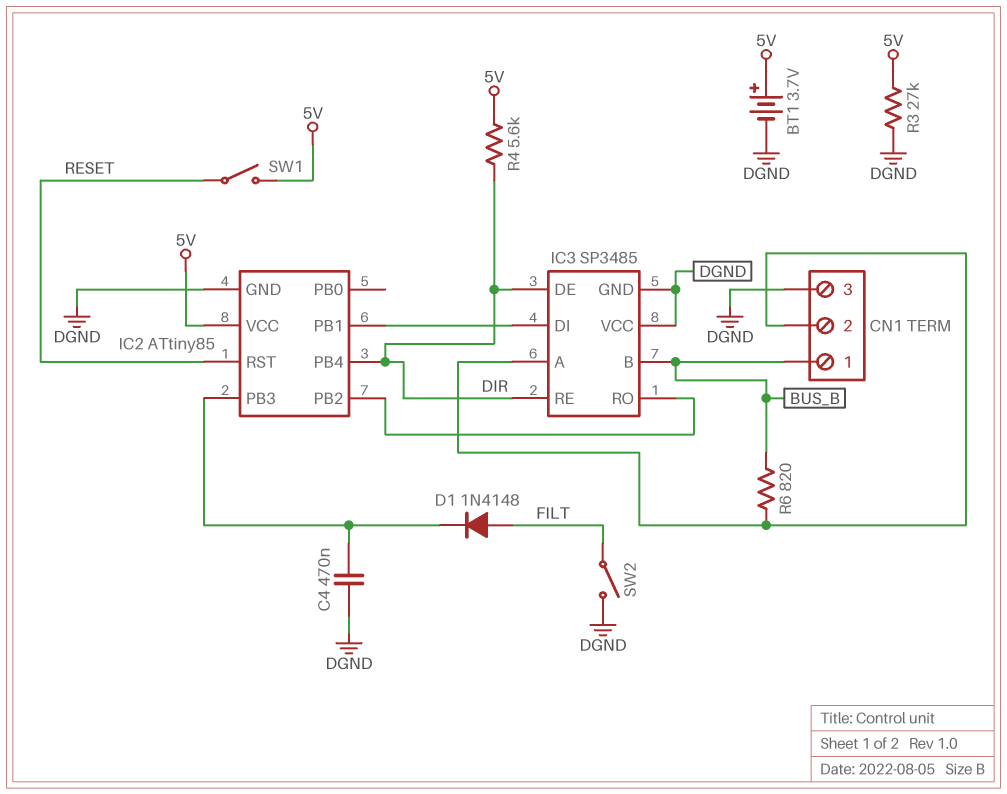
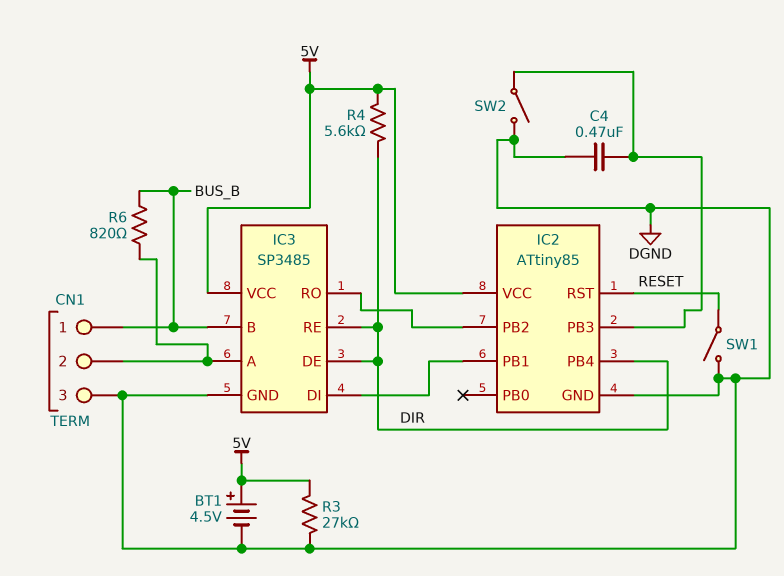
BT1: 3.7V (plus 5V, minus DGND) -> 4.5V (plus 5V, minus DGND)
D1: diode 1N4148 (A FILT, K IC2/PB3) -> none
IC3 pin VCC: DGND -> 5V
SW1: switch (5V, RESET) -> switch (DGND, RESET)
SW2: switch (DGND, FILT) -> switch (DGND, IC2/PB3)

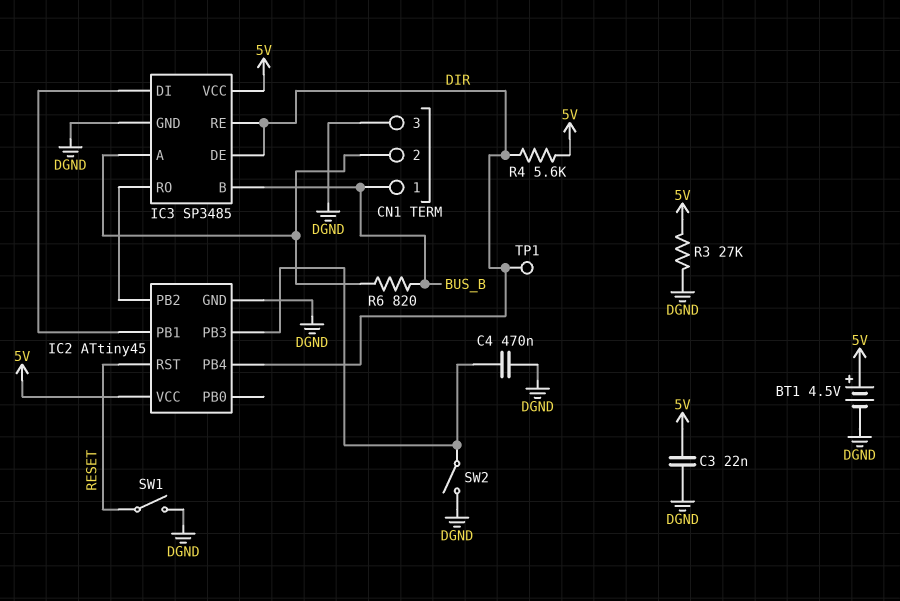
C3: none -> 22nF (5V, DGND)
IC2: ATtiny85 -> ATtiny45
TP1: none -> test point (DIR)

